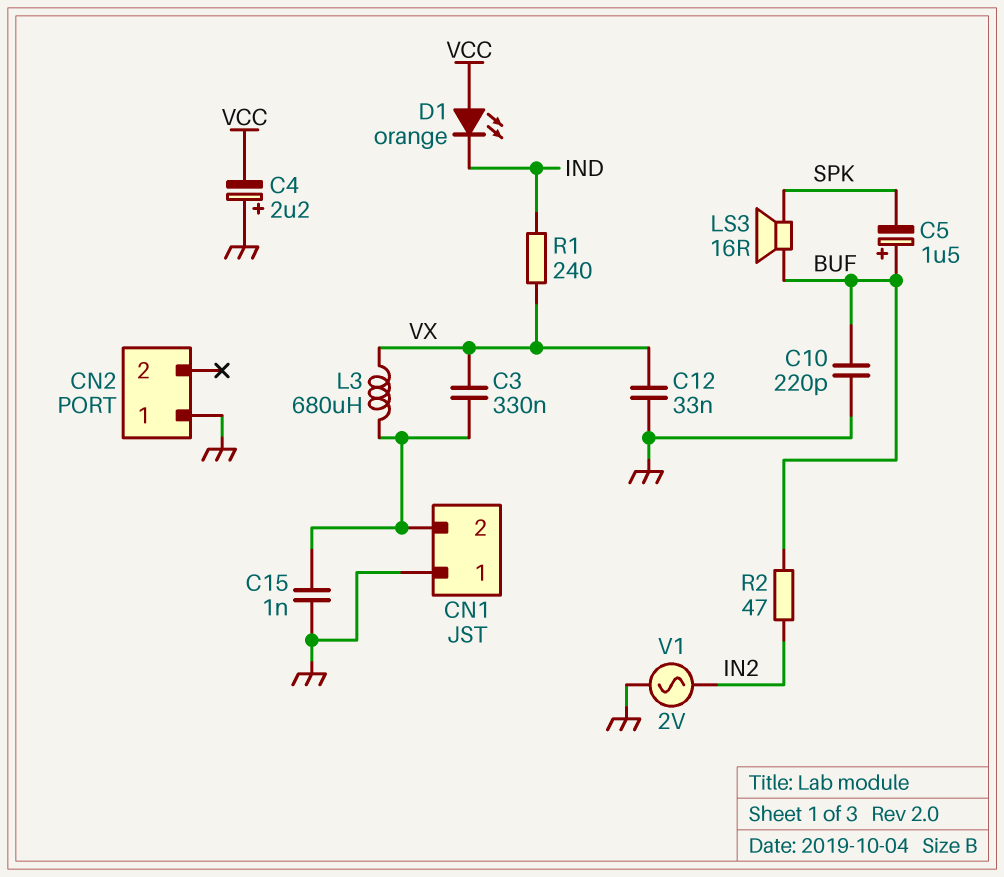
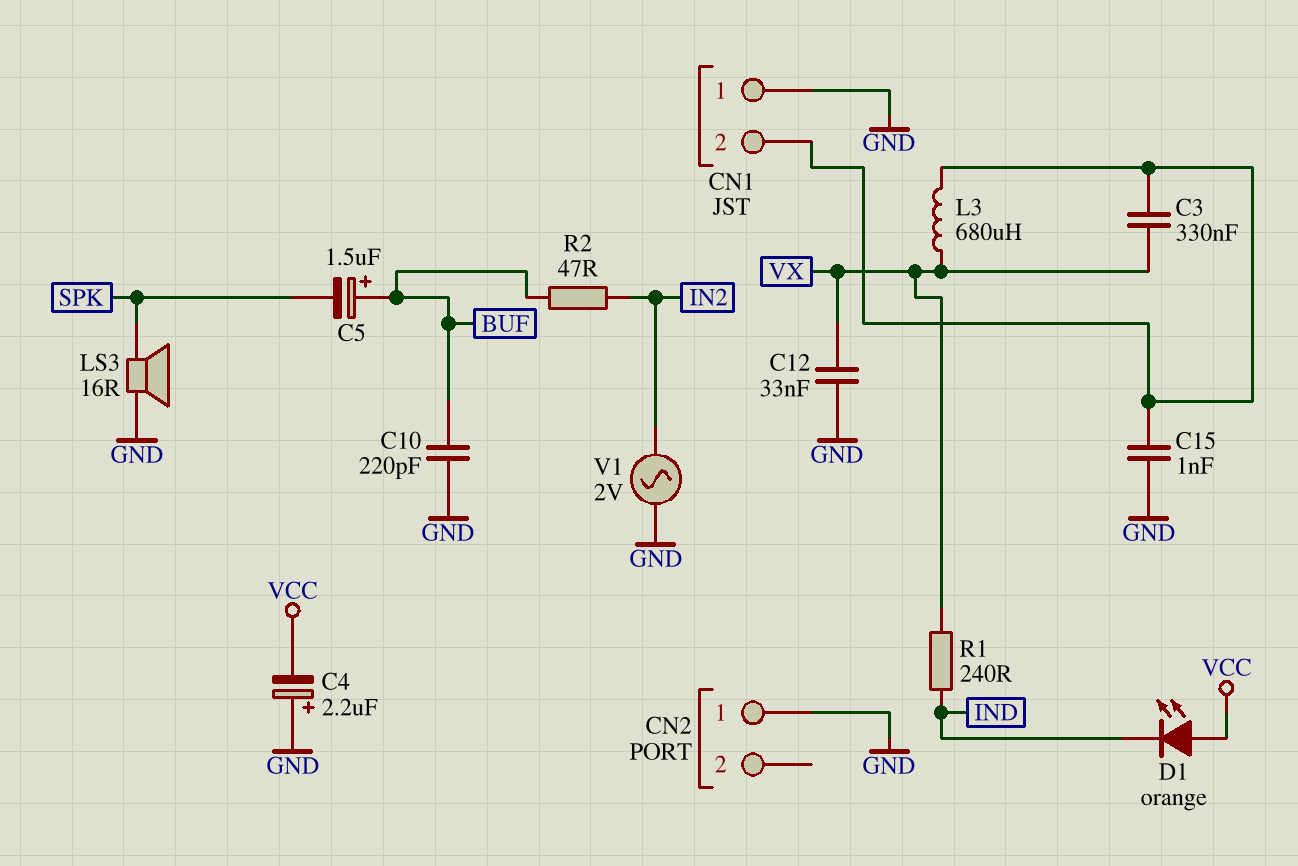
LS3: speaker 16R (BUF, SPK) -> speaker 16R (GND, SPK)

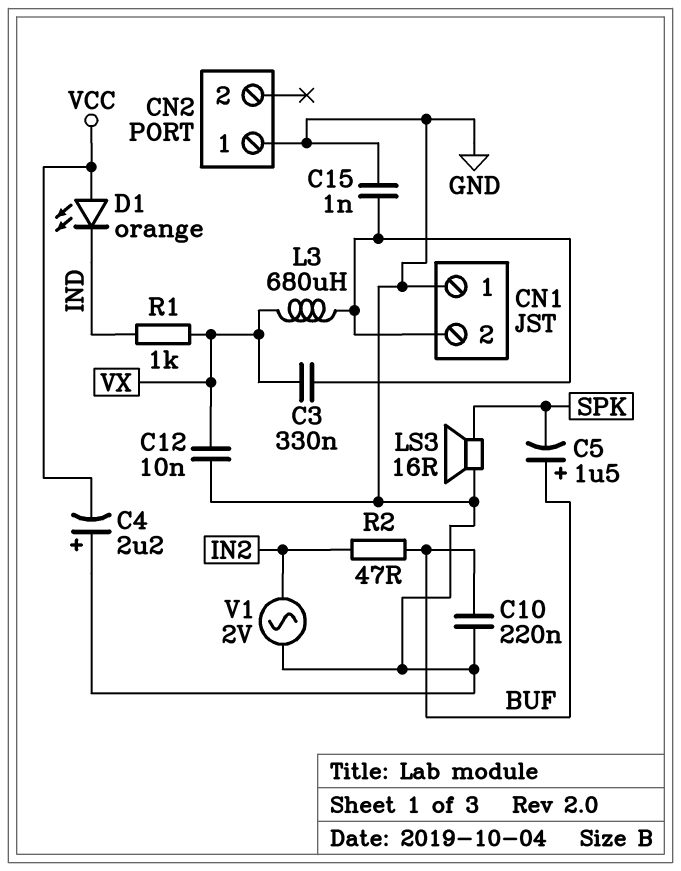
C10: 220pF (BUF, GND) -> 220nF (BUF, GND)
C12: 33nF (GND, VX) -> 10nF (GND, VX)
R1: 240 (IND, VX) -> 1k (IND, VX)

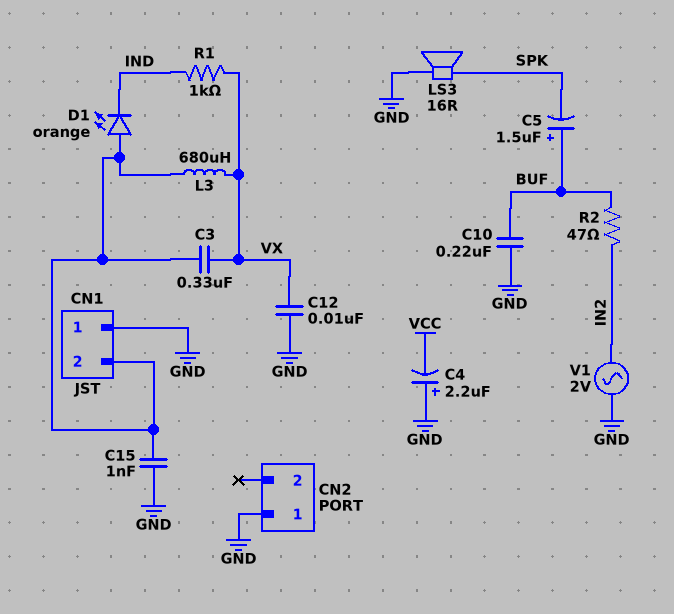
D1: LED orange (A VCC, K IND) -> LED orange (A CN1/2, K IND)

